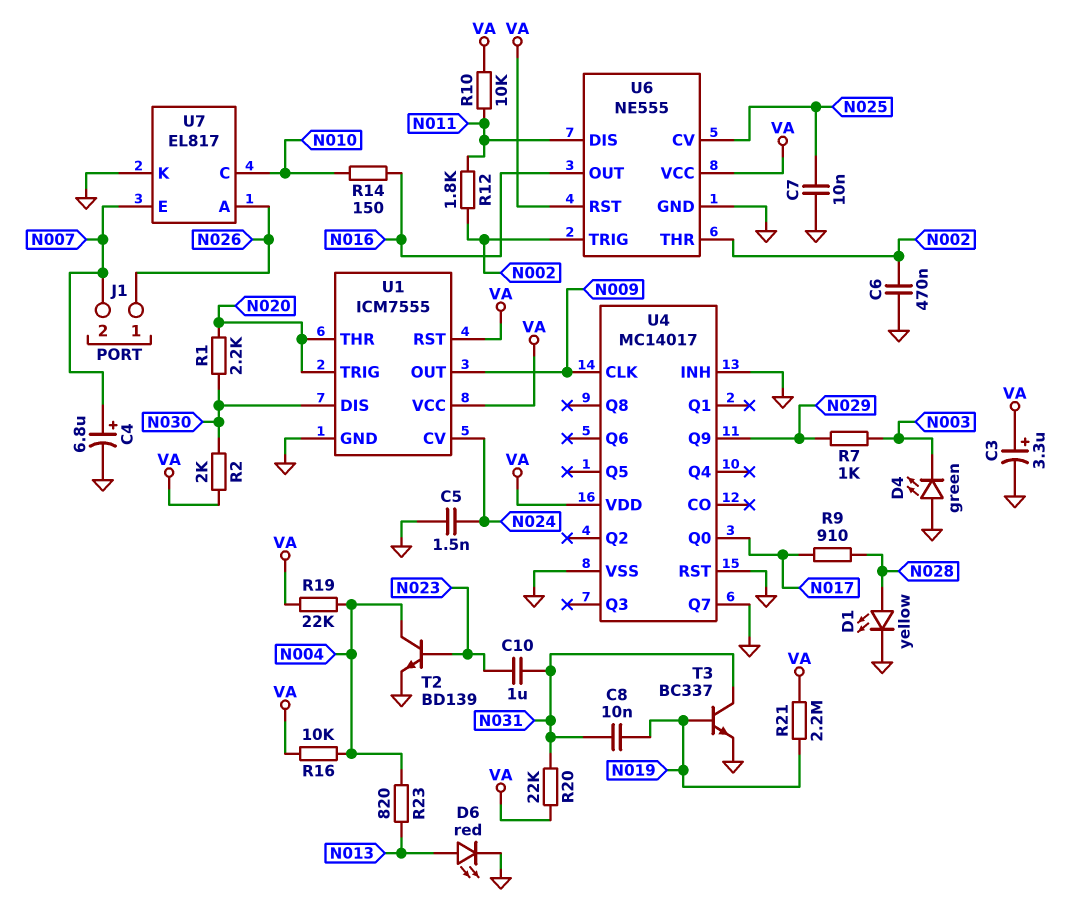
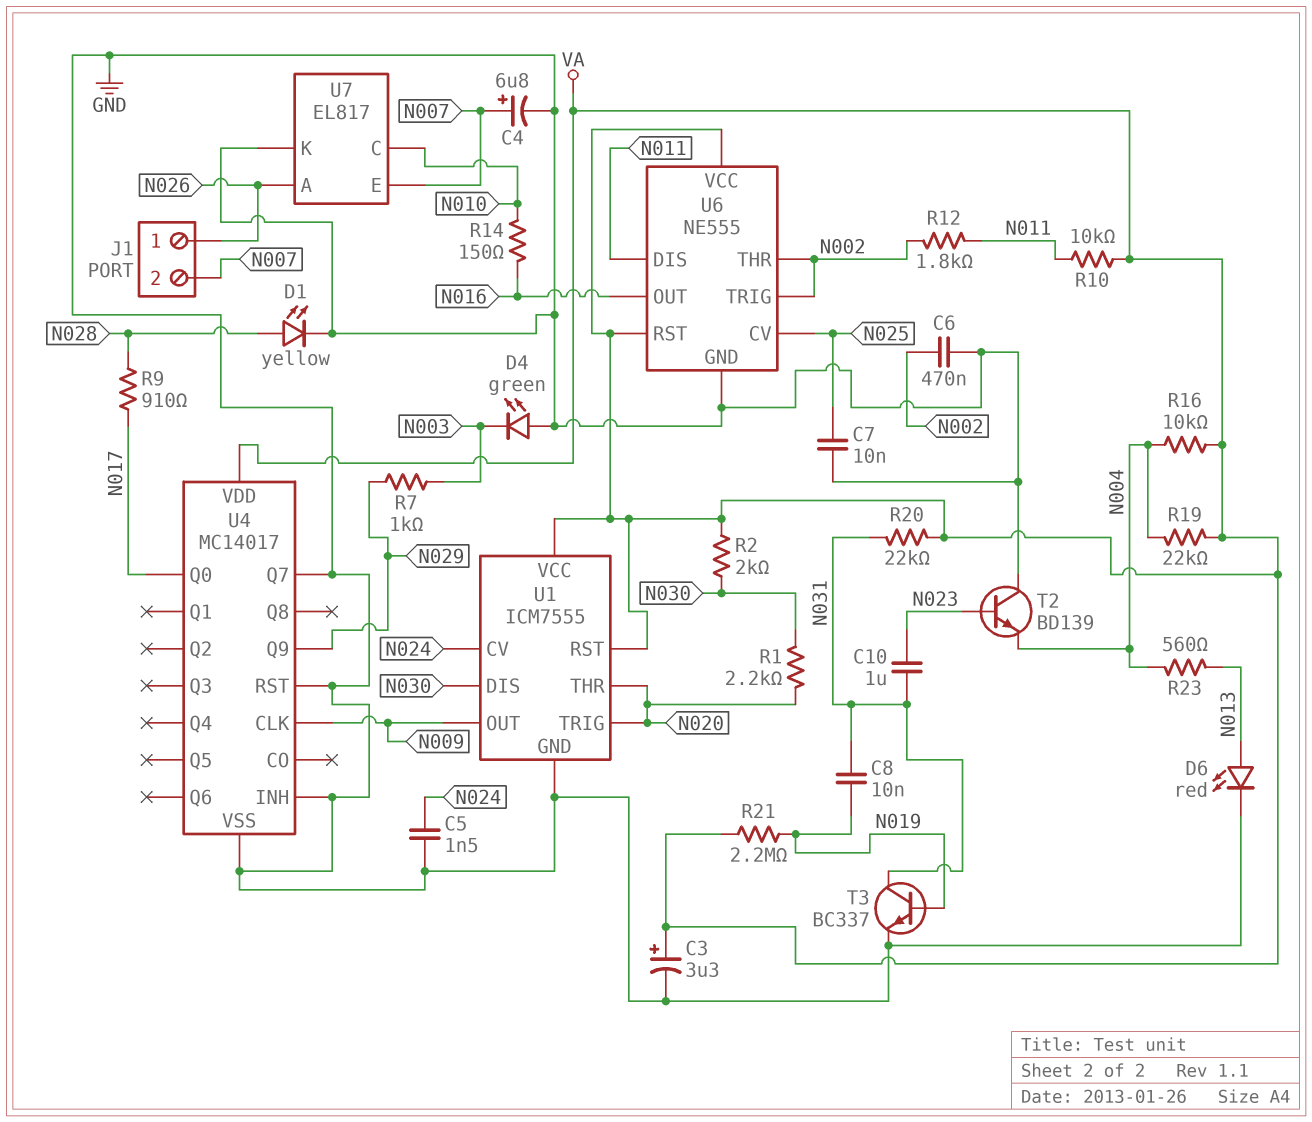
R23: 820 (N004, N013) -> 560 (N004, N013)
T2: NPN BD139 (B N023, C N004, E GND) -> NPN BD139 (B N023, C GND, E N004)

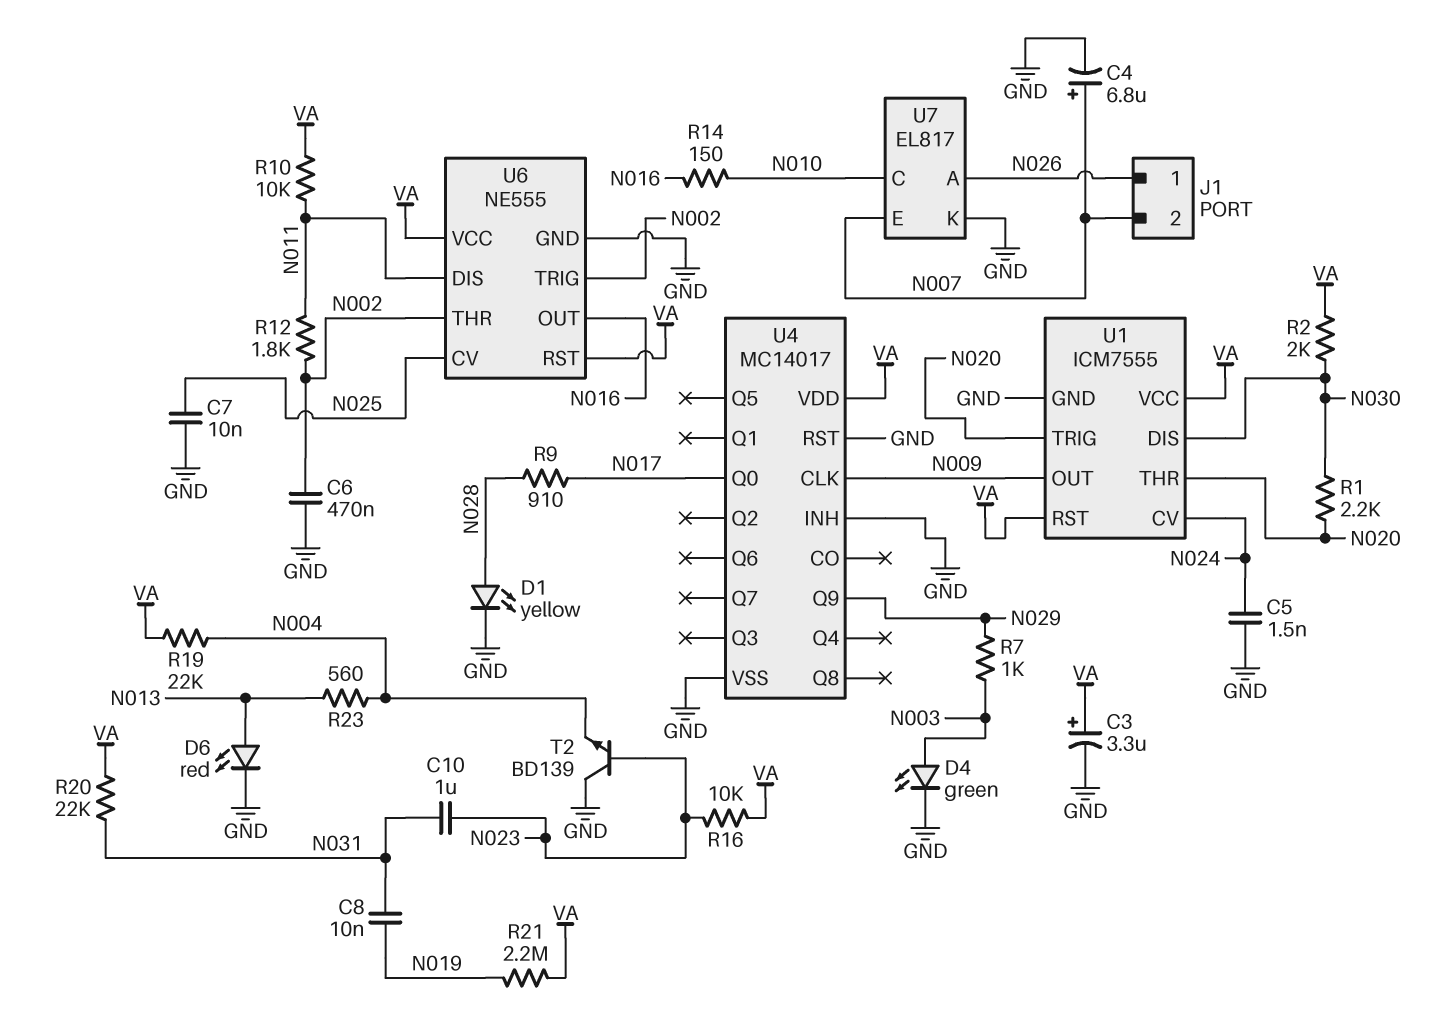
D4: LED green (A GND, K N003) -> LED green (A N003, K GND)
R16: 10k (N004, VA) -> 10k (N023, VA)
T3: NPN BC337 (B N019, C N031, E GND) -> none
U4 pin Q7: GND -> none

